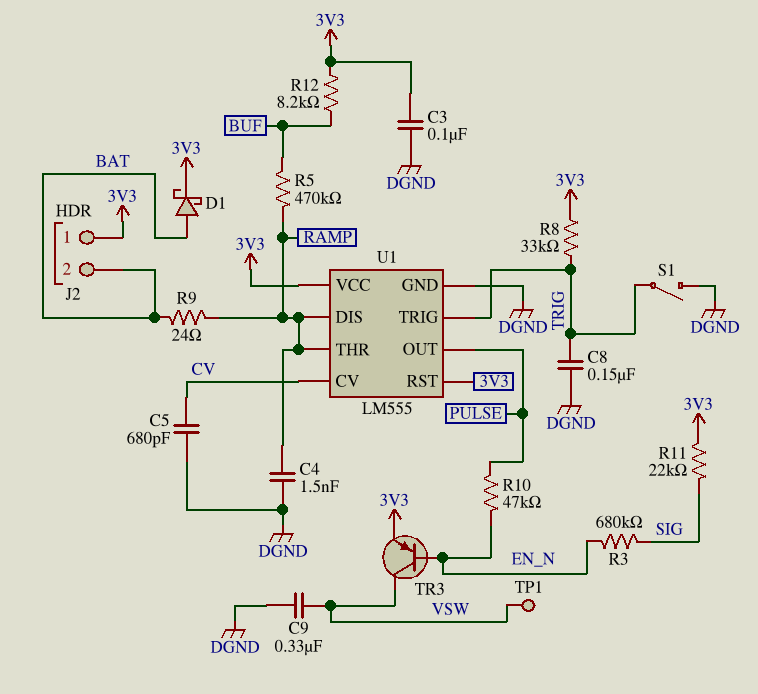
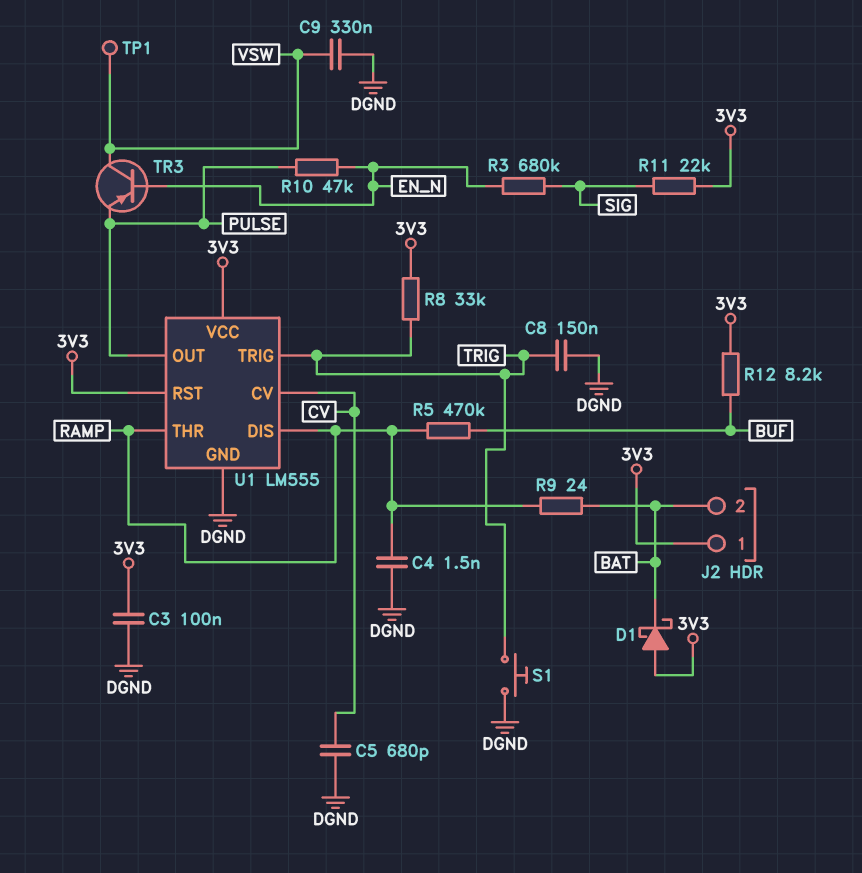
D1: schottky (A BAT, K 3V3) -> schottky (A 3V3, K BAT)
S1: switch (DGND, TRIG) -> button (DGND, TRIG)
TR3: PNP (B EN_N, C VSW, E 3V3) -> PNP (B EN_N, C VSW, E PULSE)

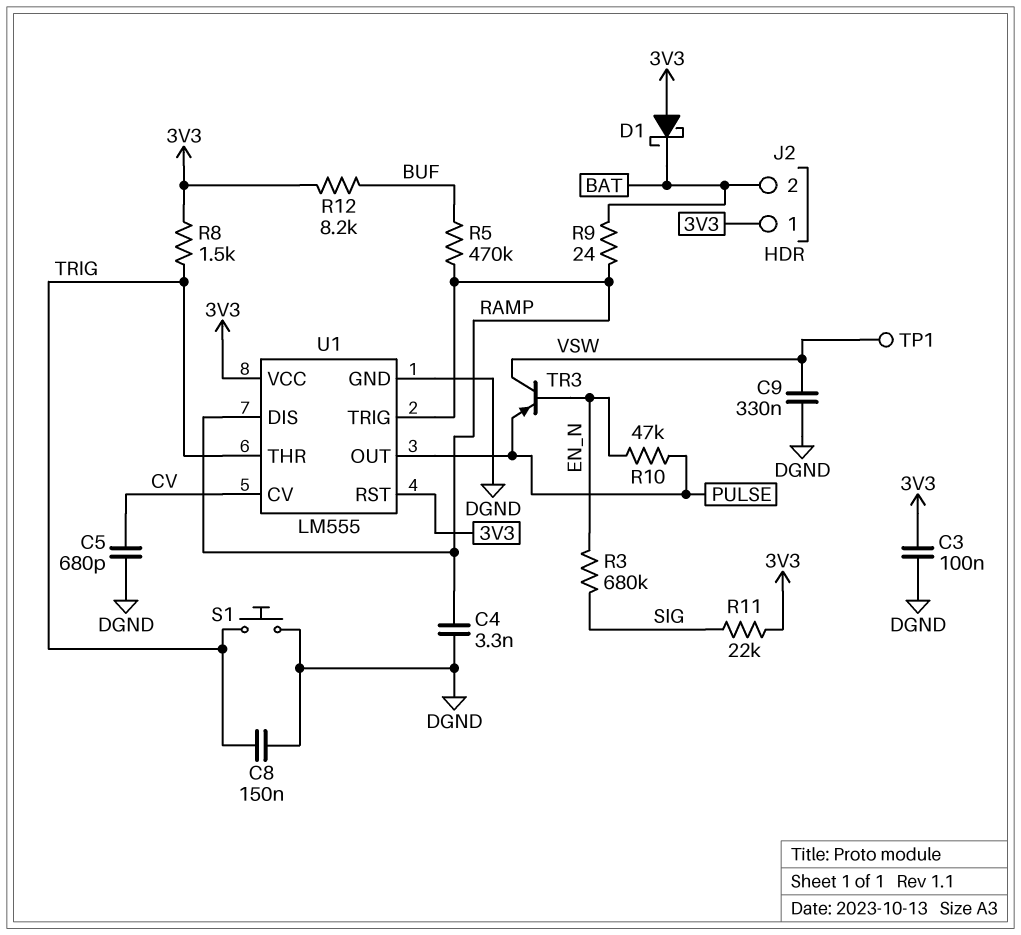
C4: 1.5nF (DGND, RAMP) -> 3.3nF (DGND, RAMP)
R8: 33k (3V3, TRIG) -> 1.5k (3V3, TRIG)
U1 pin THR: RAMP -> TRIG
U1 pin TRIG: TRIG -> RAMP

